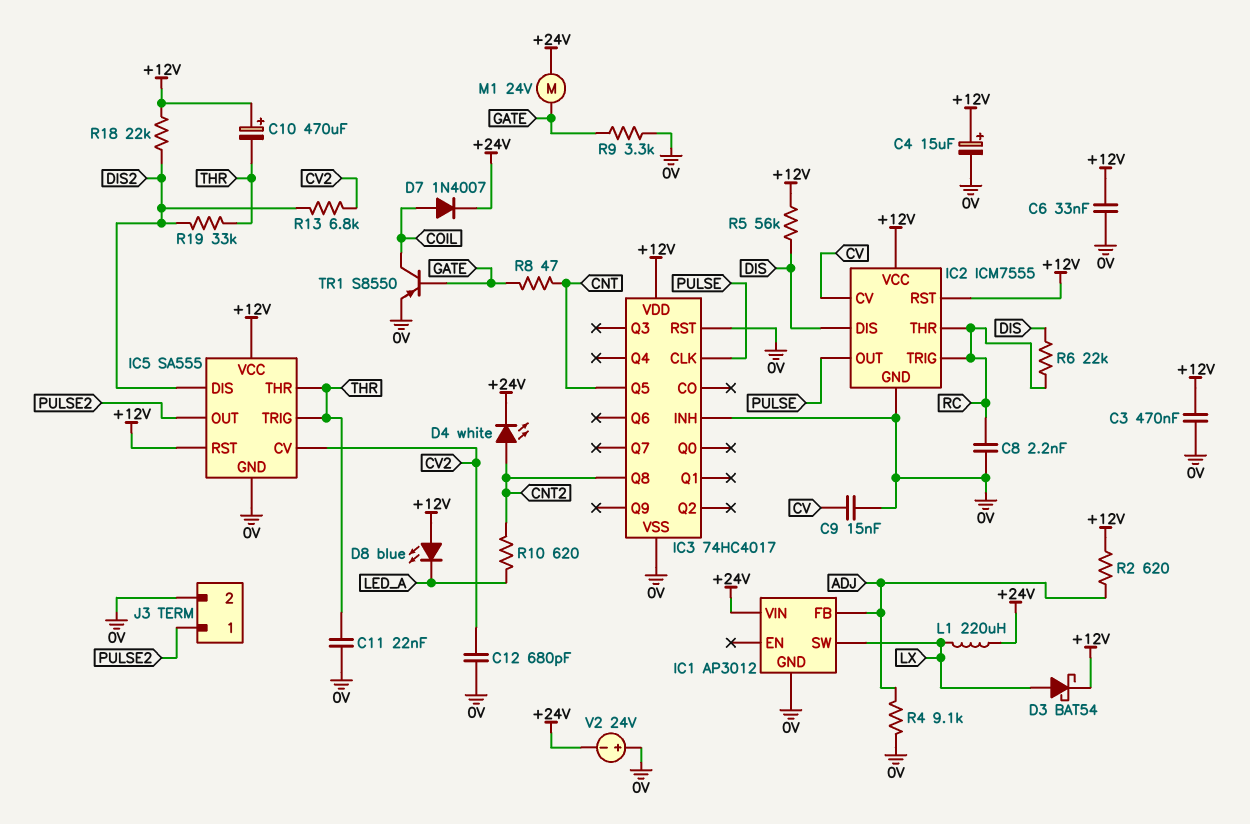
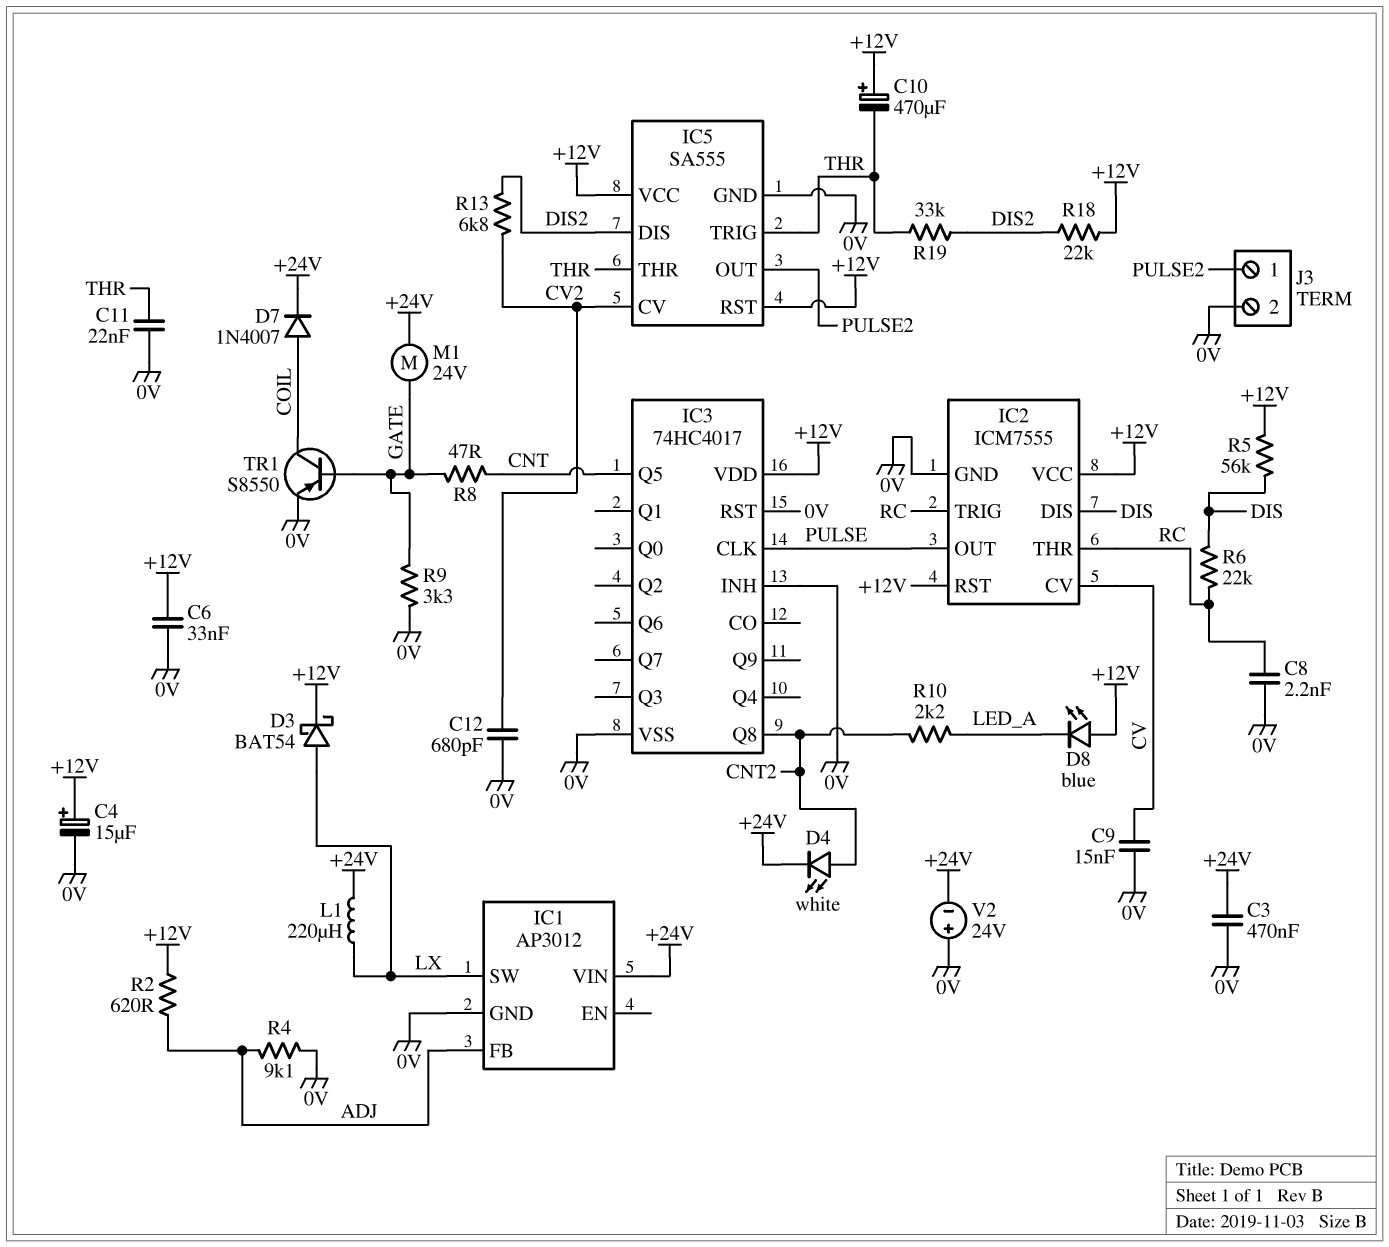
C3: 470nF (+12V, 0V) -> 470nF (+24V, 0V)
R10: 620 (CNT2, LED_A) -> 2.2k (CNT2, LED_A)

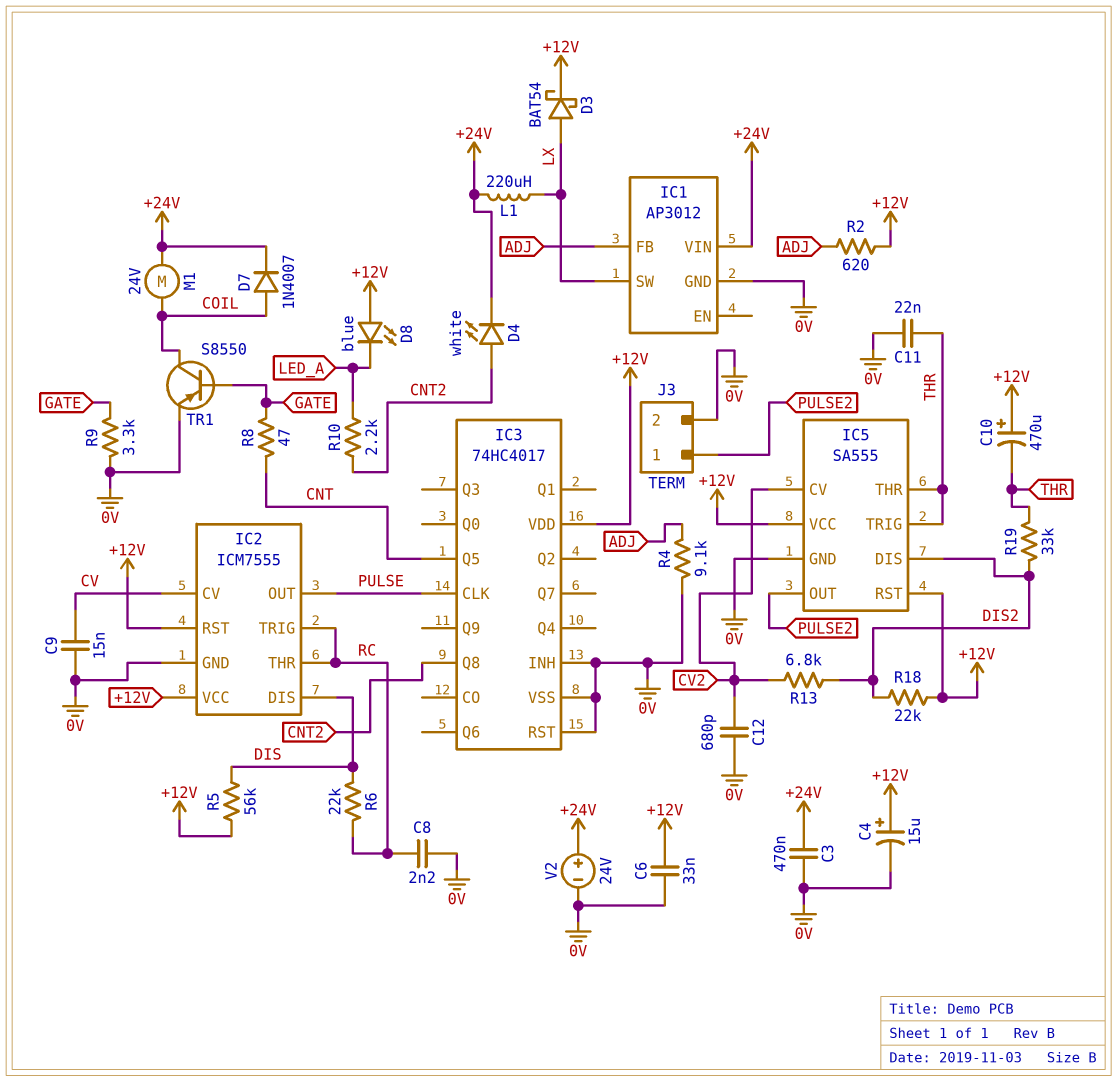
M1: motor 24V (+24V, GATE) -> motor 24V (+24V, COIL)
V2: 24V (plus 0V, minus +24V) -> 24V (plus +24V, minus 0V)

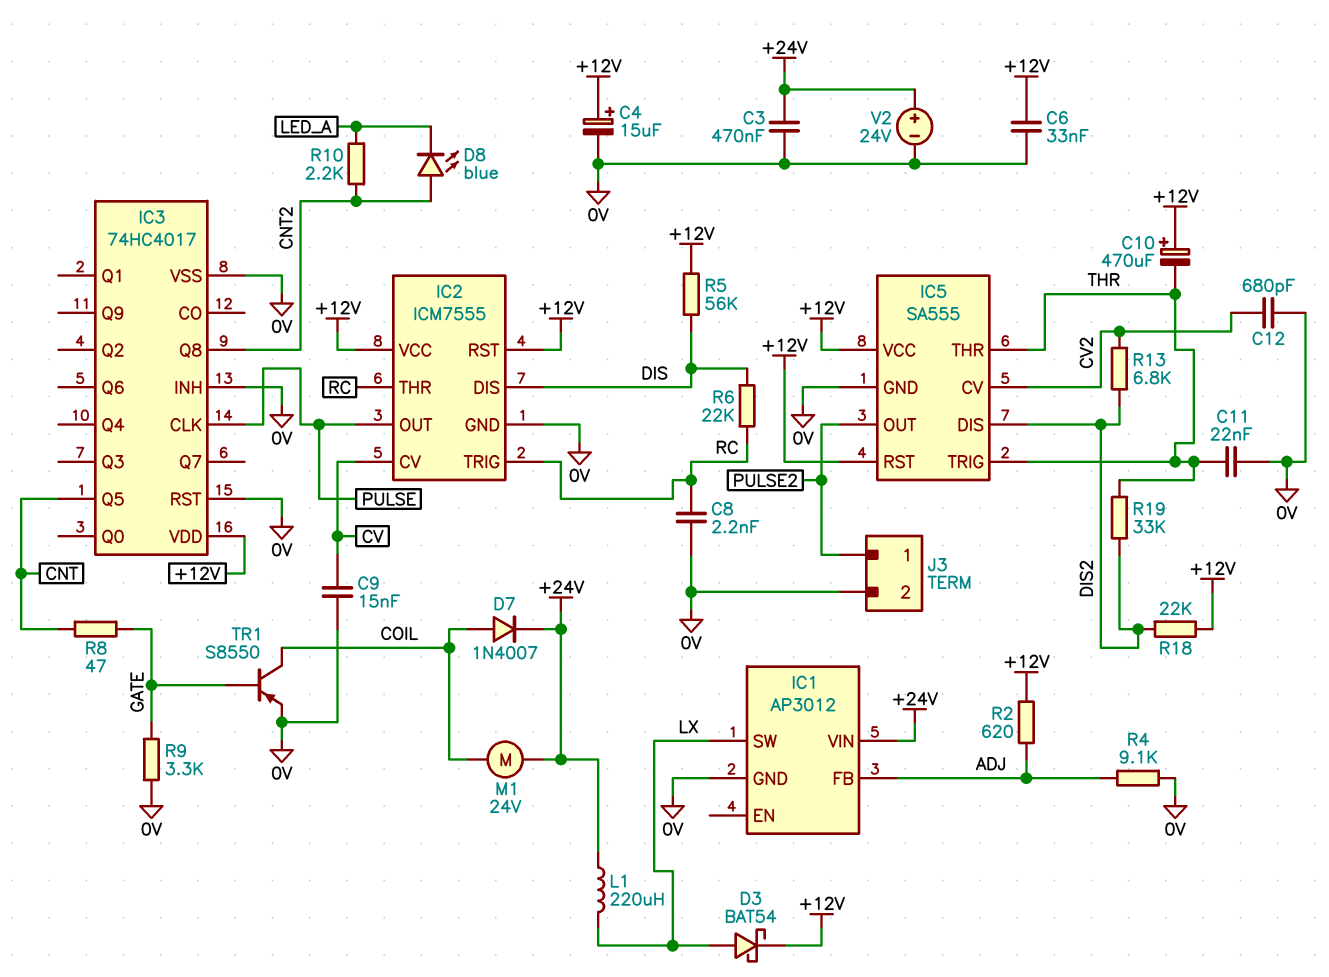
D4: LED white (A CNT2, K +24V) -> none
D8: LED blue (A +12V, K LED_A) -> LED blue (A CNT2, K LED_A)

